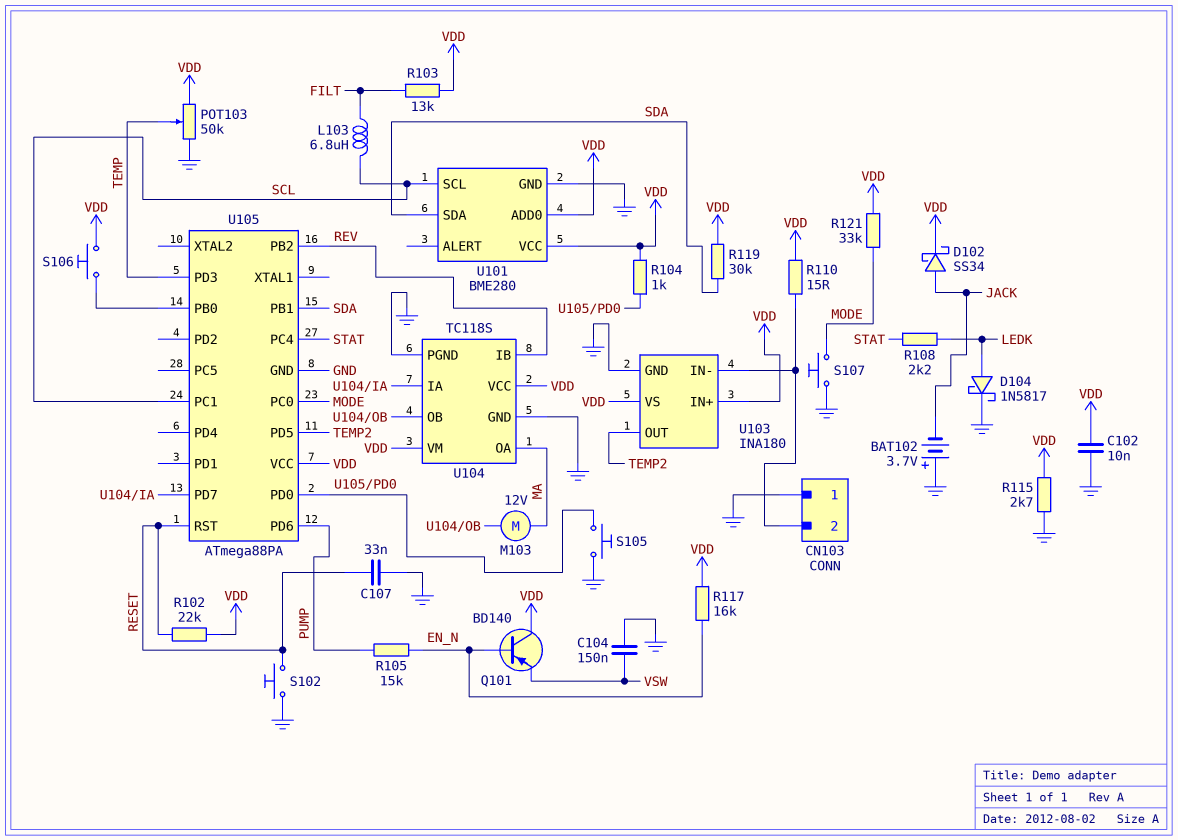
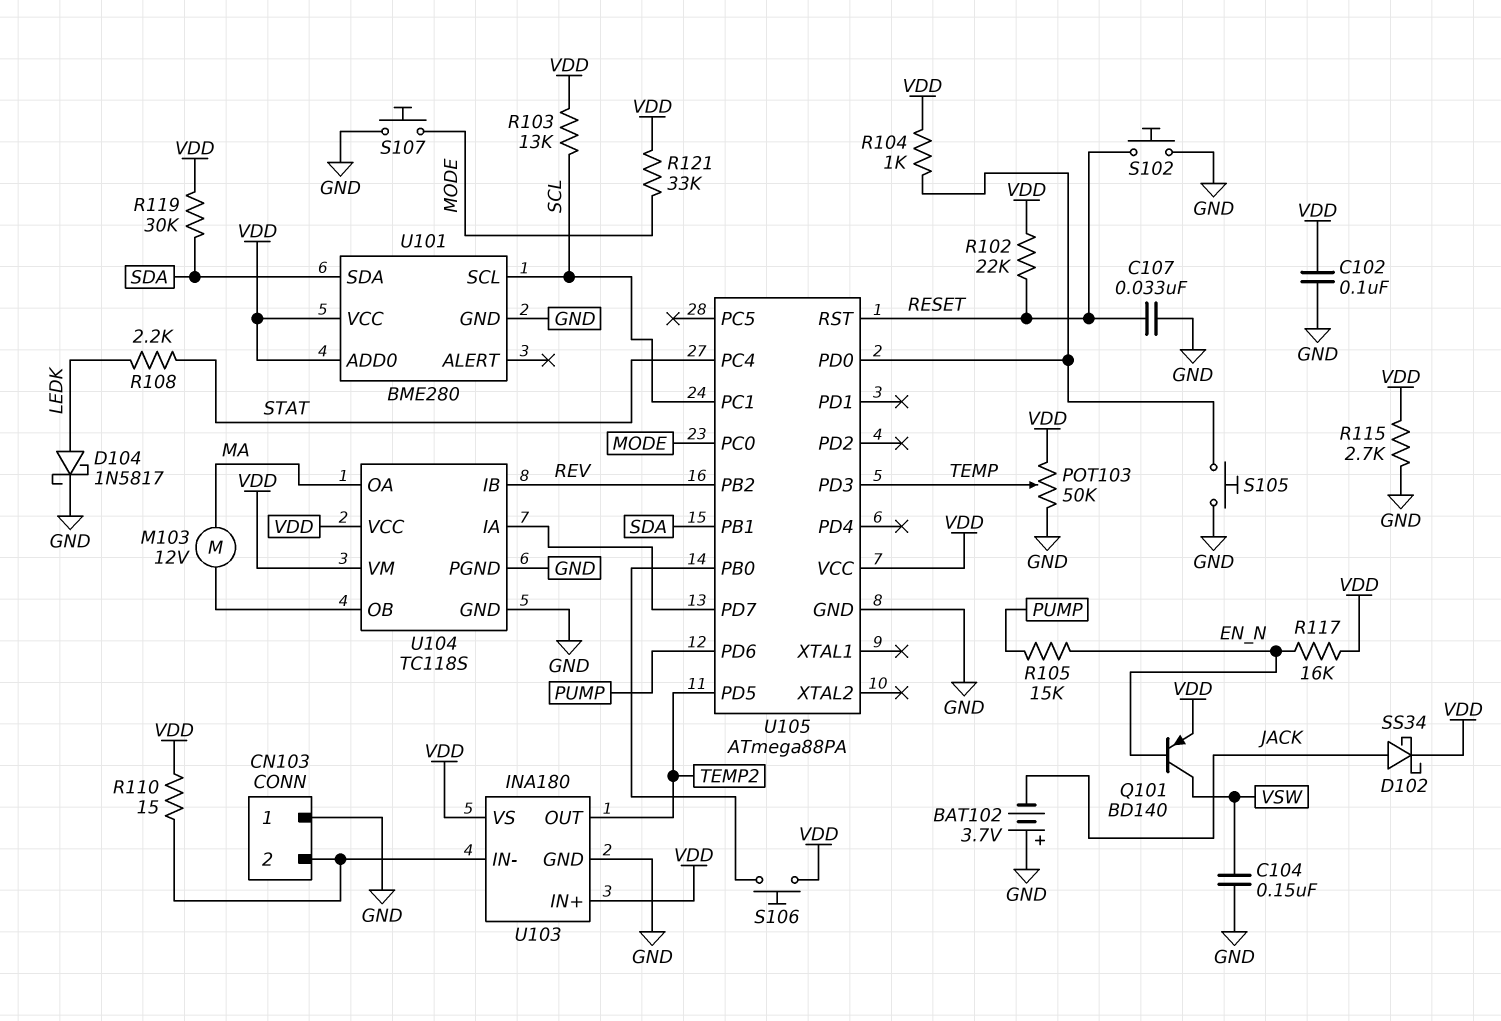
C102: 10nF (GND, VDD) -> 100nF (GND, VDD)
L103: 6.8uH (FILT, SCL) -> none
Q101: PNP BD140 (B EN_N, C VDD, E VSW) -> PNP BD140 (B EN_N, C VSW, E VDD)
R103: 13k (FILT, VDD) -> 13k (SCL, VDD)

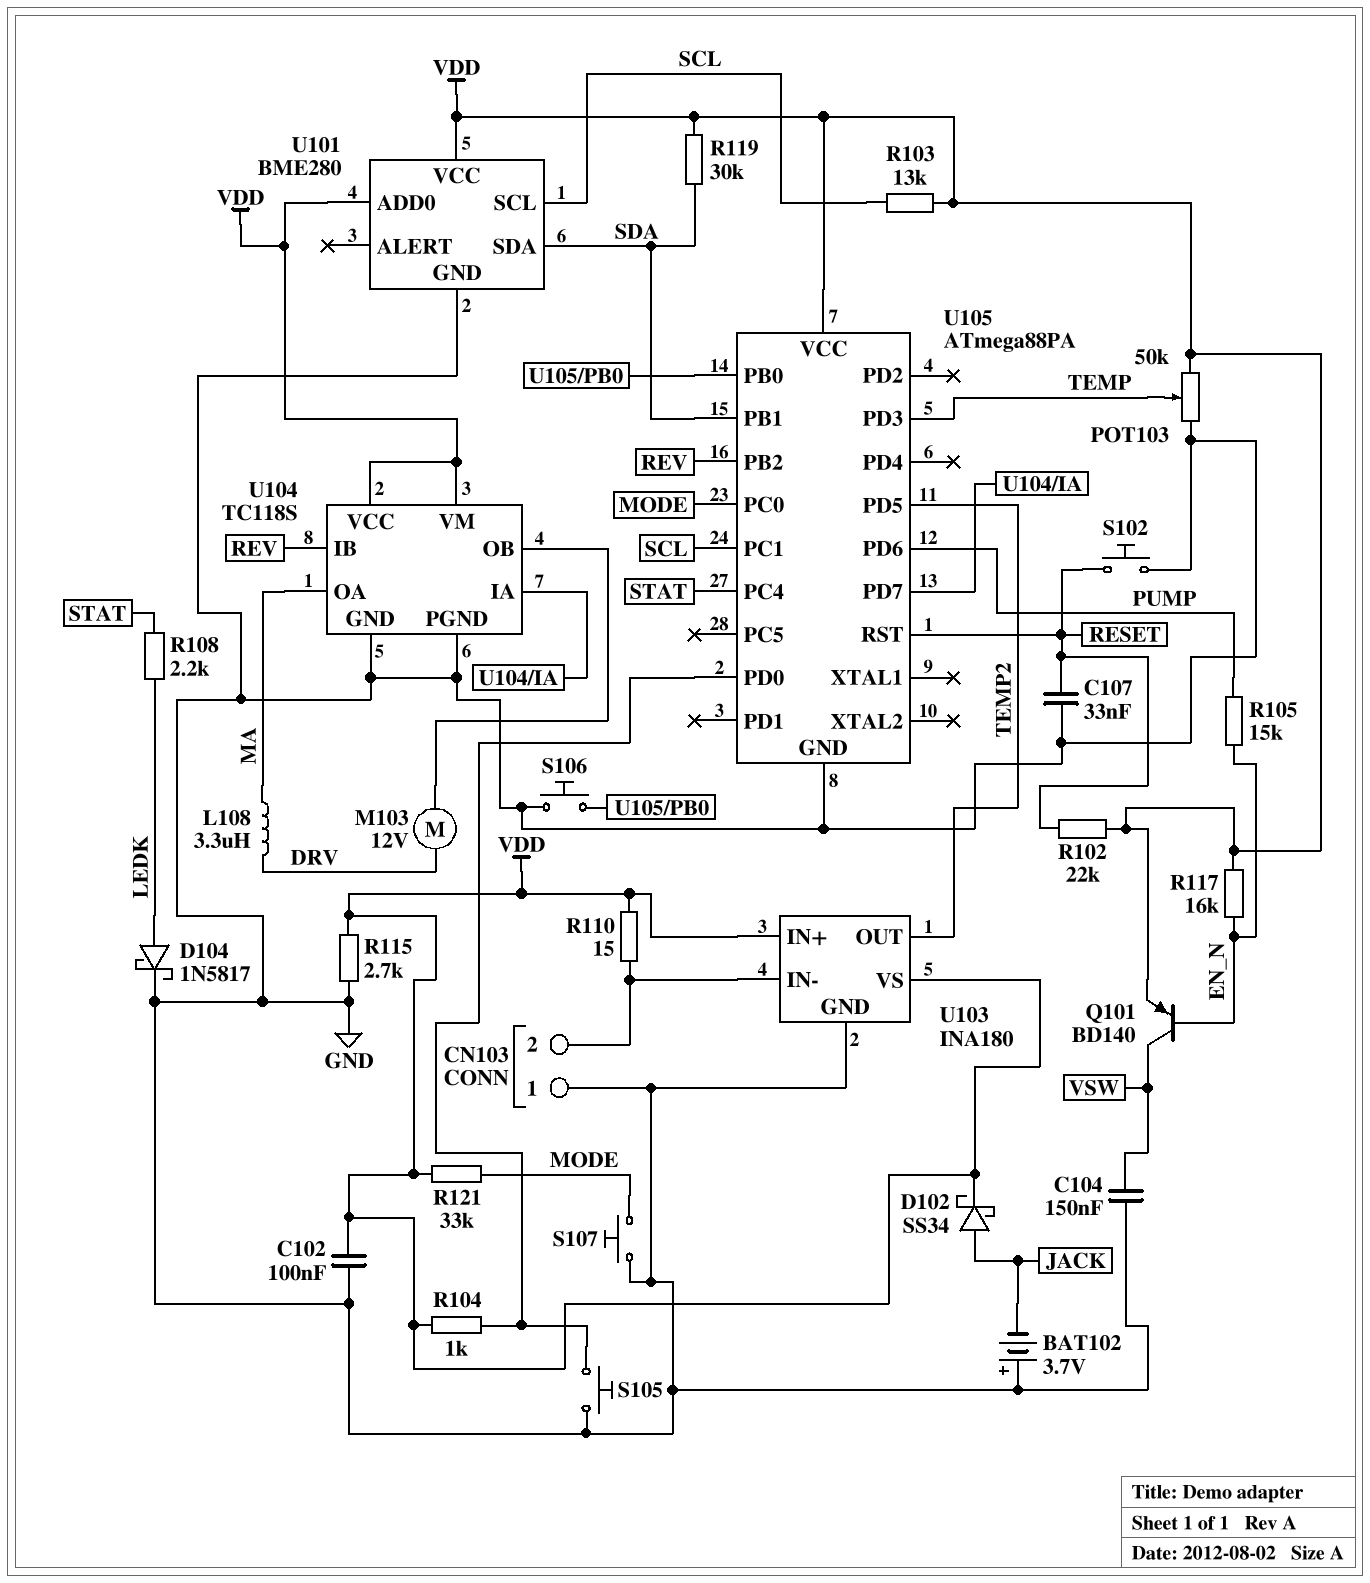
L108: none -> 3.3uH (DRV, MA)
M103: motor 12V (MA, U104/OB) -> motor 12V (DRV, U104/OB)
S106: button (U105/PB0, VDD) -> button (GND, U105/PB0)

